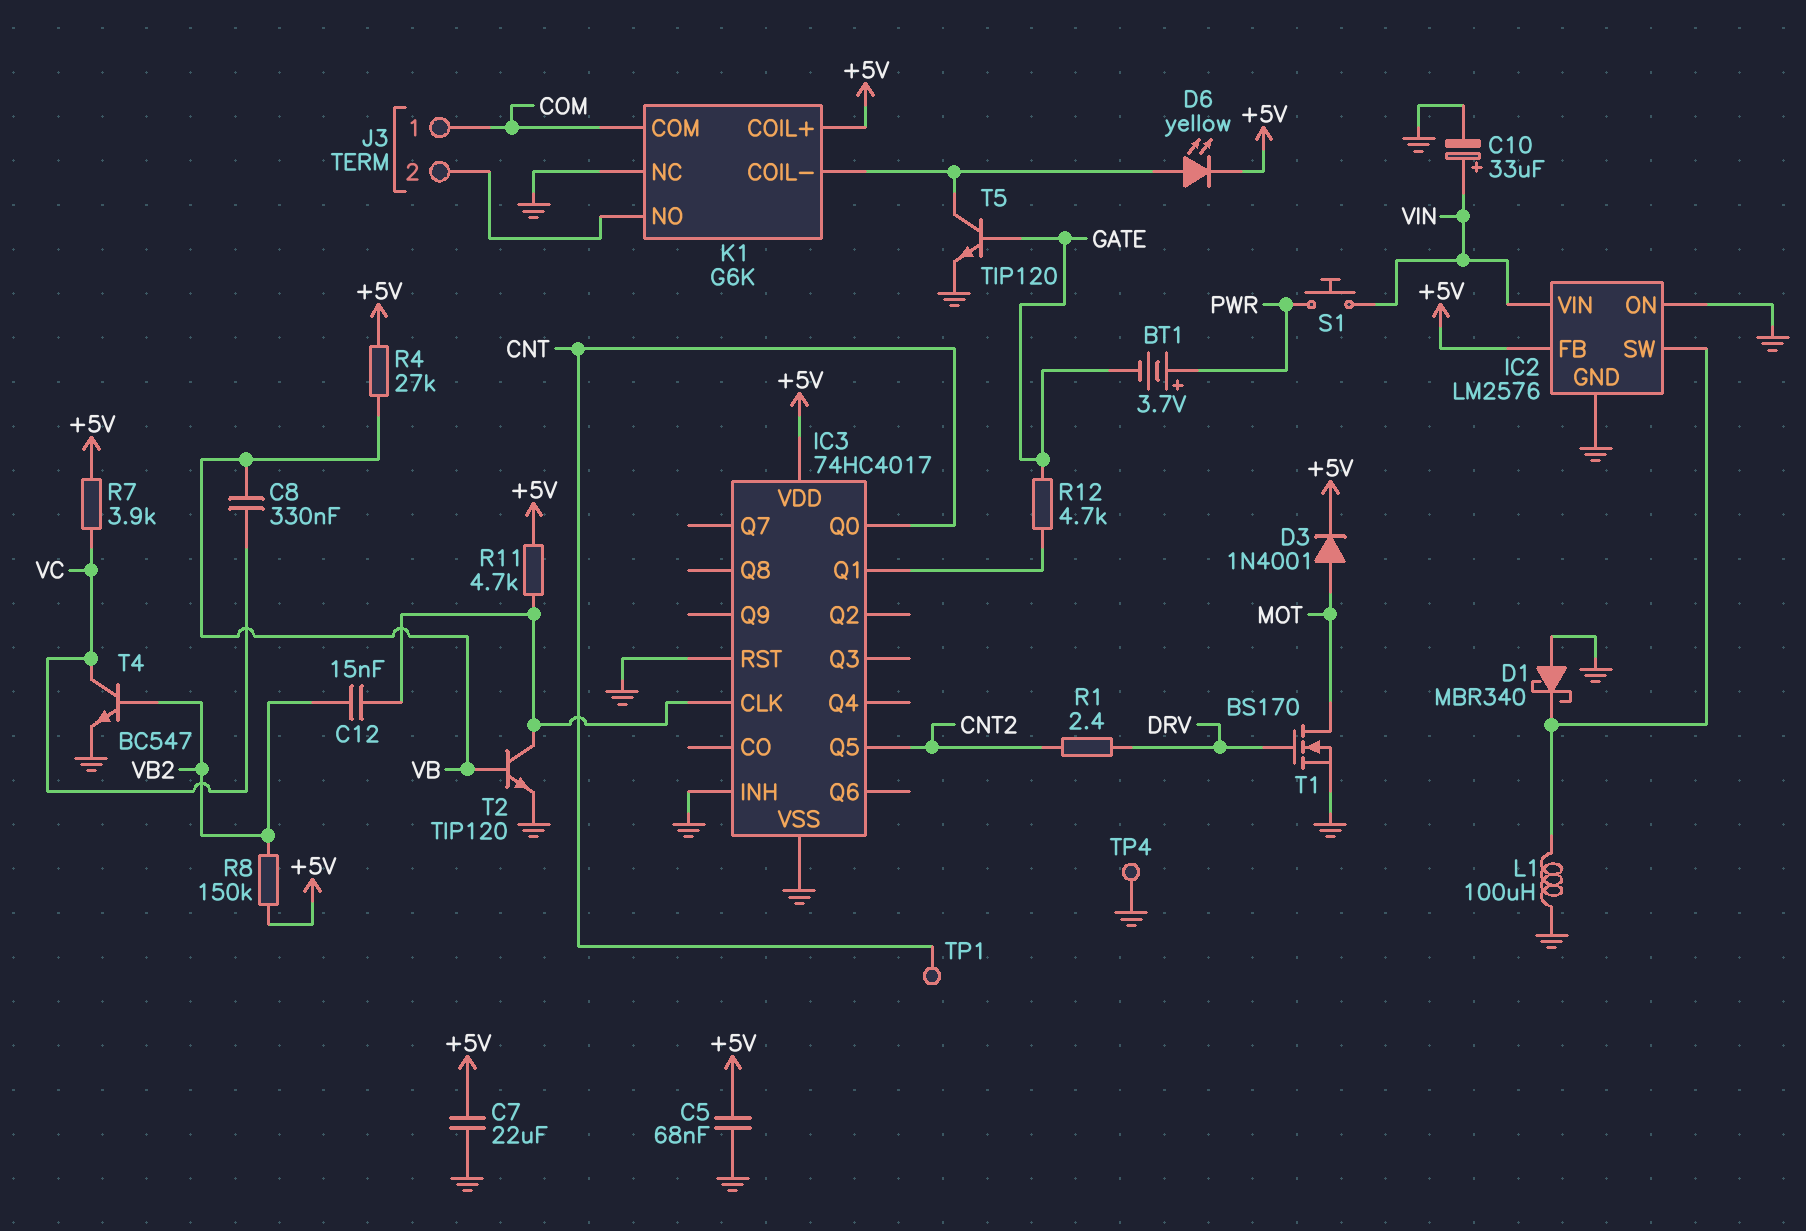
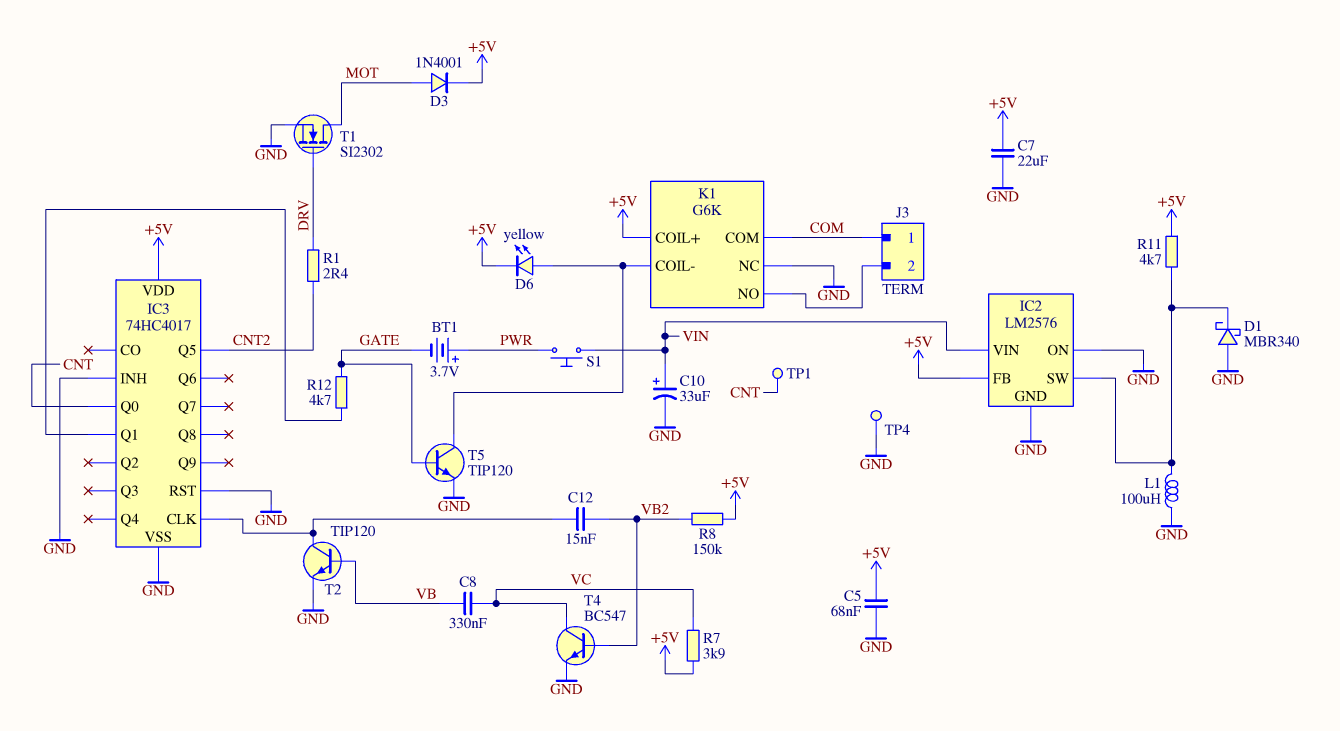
R4: 27k (+5V, VB) -> none
R11: 4.7k (+5V, IC3/CLK) -> 4.7k (+5V, IC2/SW)
T1: NMOS BS170 (G DRV, D MOT, S GND) -> NMOS SI2302 (G DRV, D MOT, S GND)

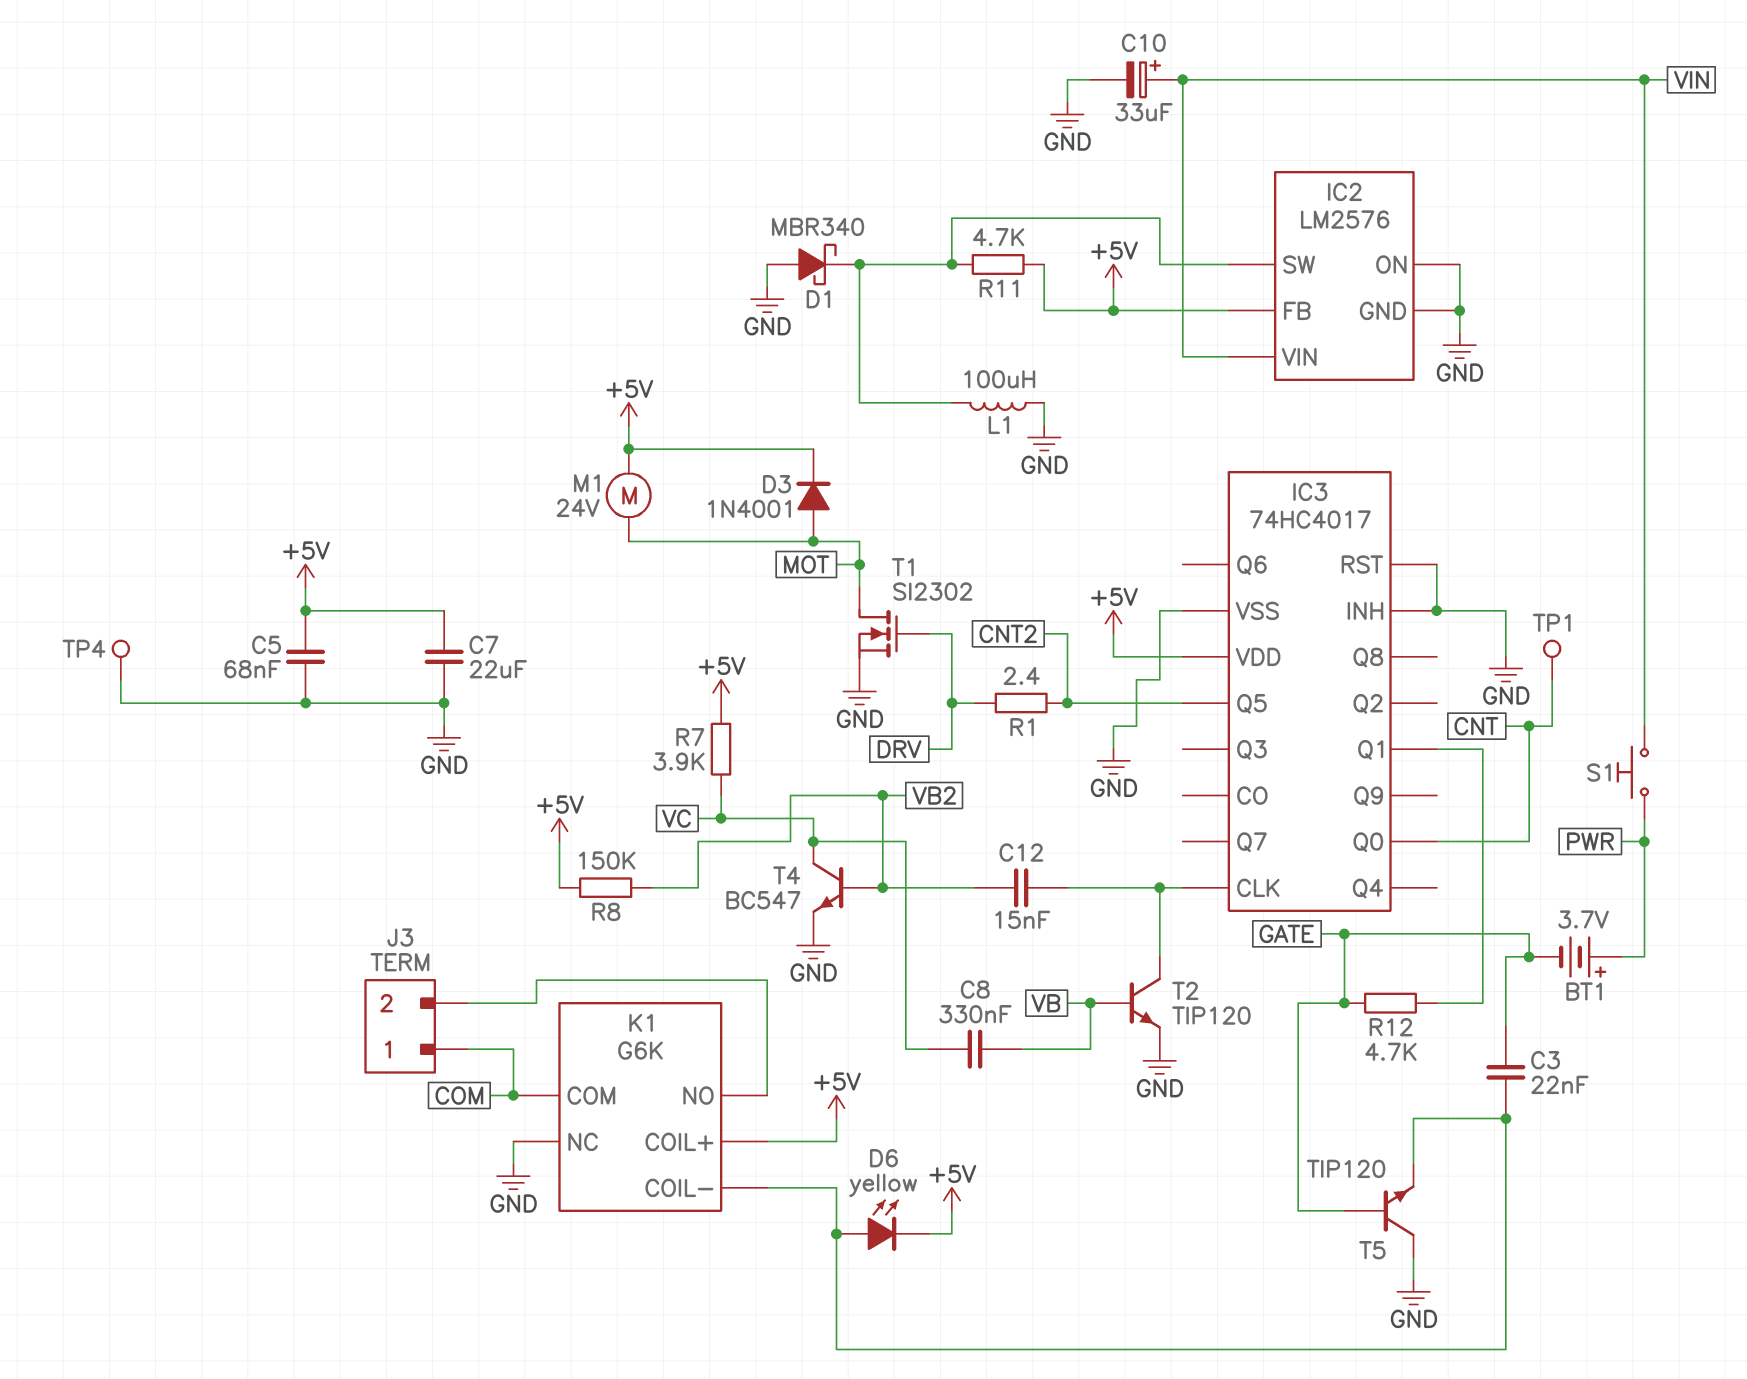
C3: none -> 22nF (GATE, K1/COIL-)
M1: none -> motor 24V (+5V, MOT)
T5: NPN TIP120 (B GATE, C K1/COIL-, E GND) -> NPN TIP120 (B GATE, C GND, E K1/COIL-)

